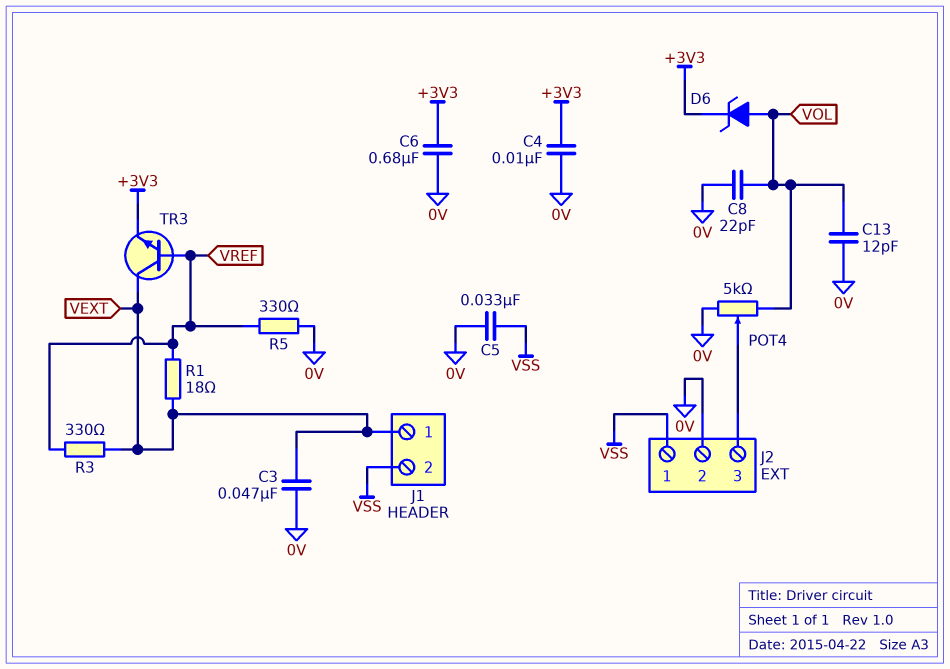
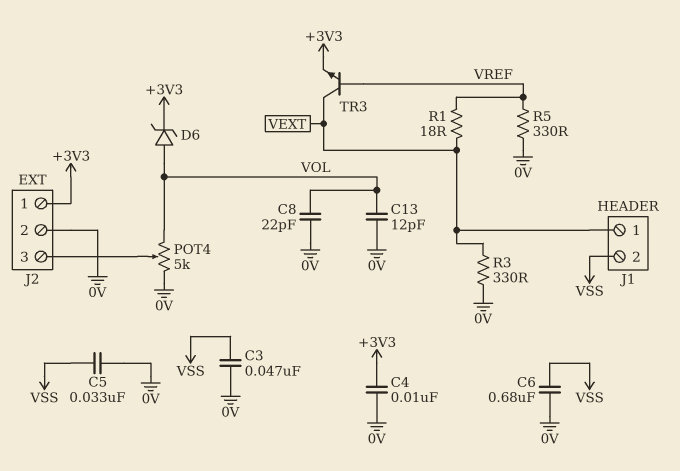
C3: 47nF (0V, VEXT) -> 47nF (0V, VSS)
C6: 680nF (+3V3, 0V) -> 680nF (0V, VSS)
J2 pin 1: VSS -> +3V3
R3: 330 (VEXT, VREF) -> 330 (0V, VEXT)

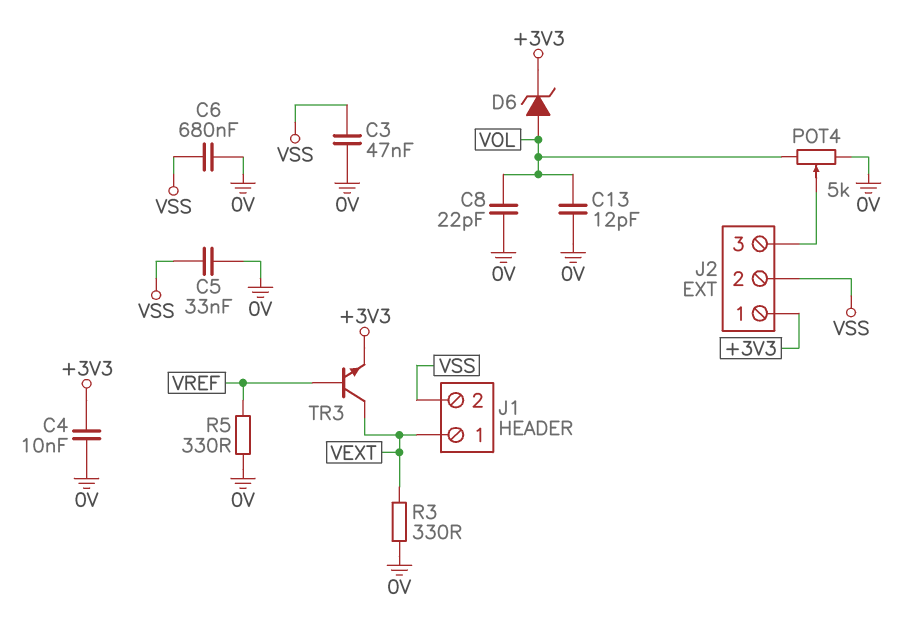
J2 pin 2: 0V -> VSS
R1: 18 (VEXT, VREF) -> none

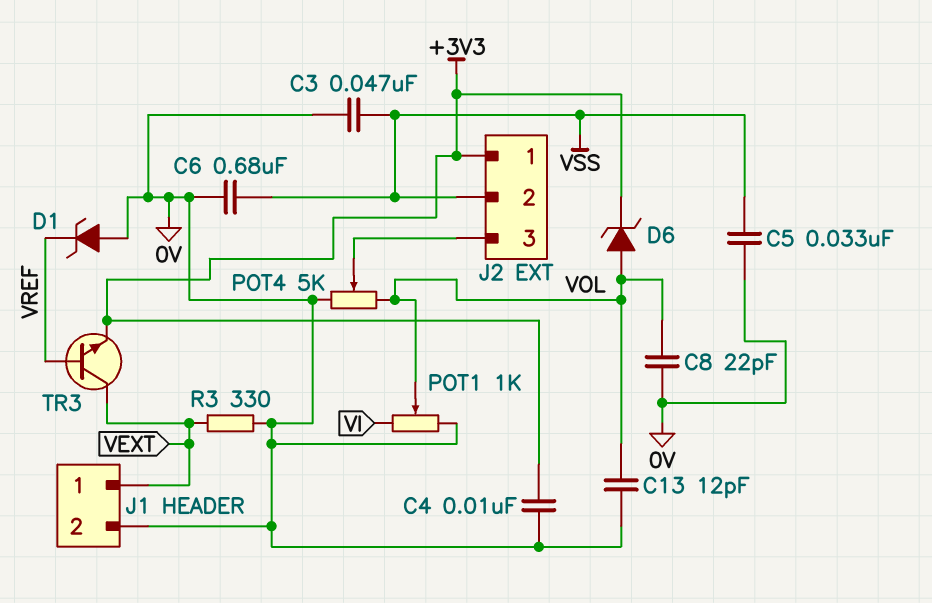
D1: none -> zener (A 0V, K VREF)
J1 pin 2: VSS -> 0V
POT1: none -> 1k (0V, VI, wiper VOL)
R5: 330 (0V, VREF) -> none

